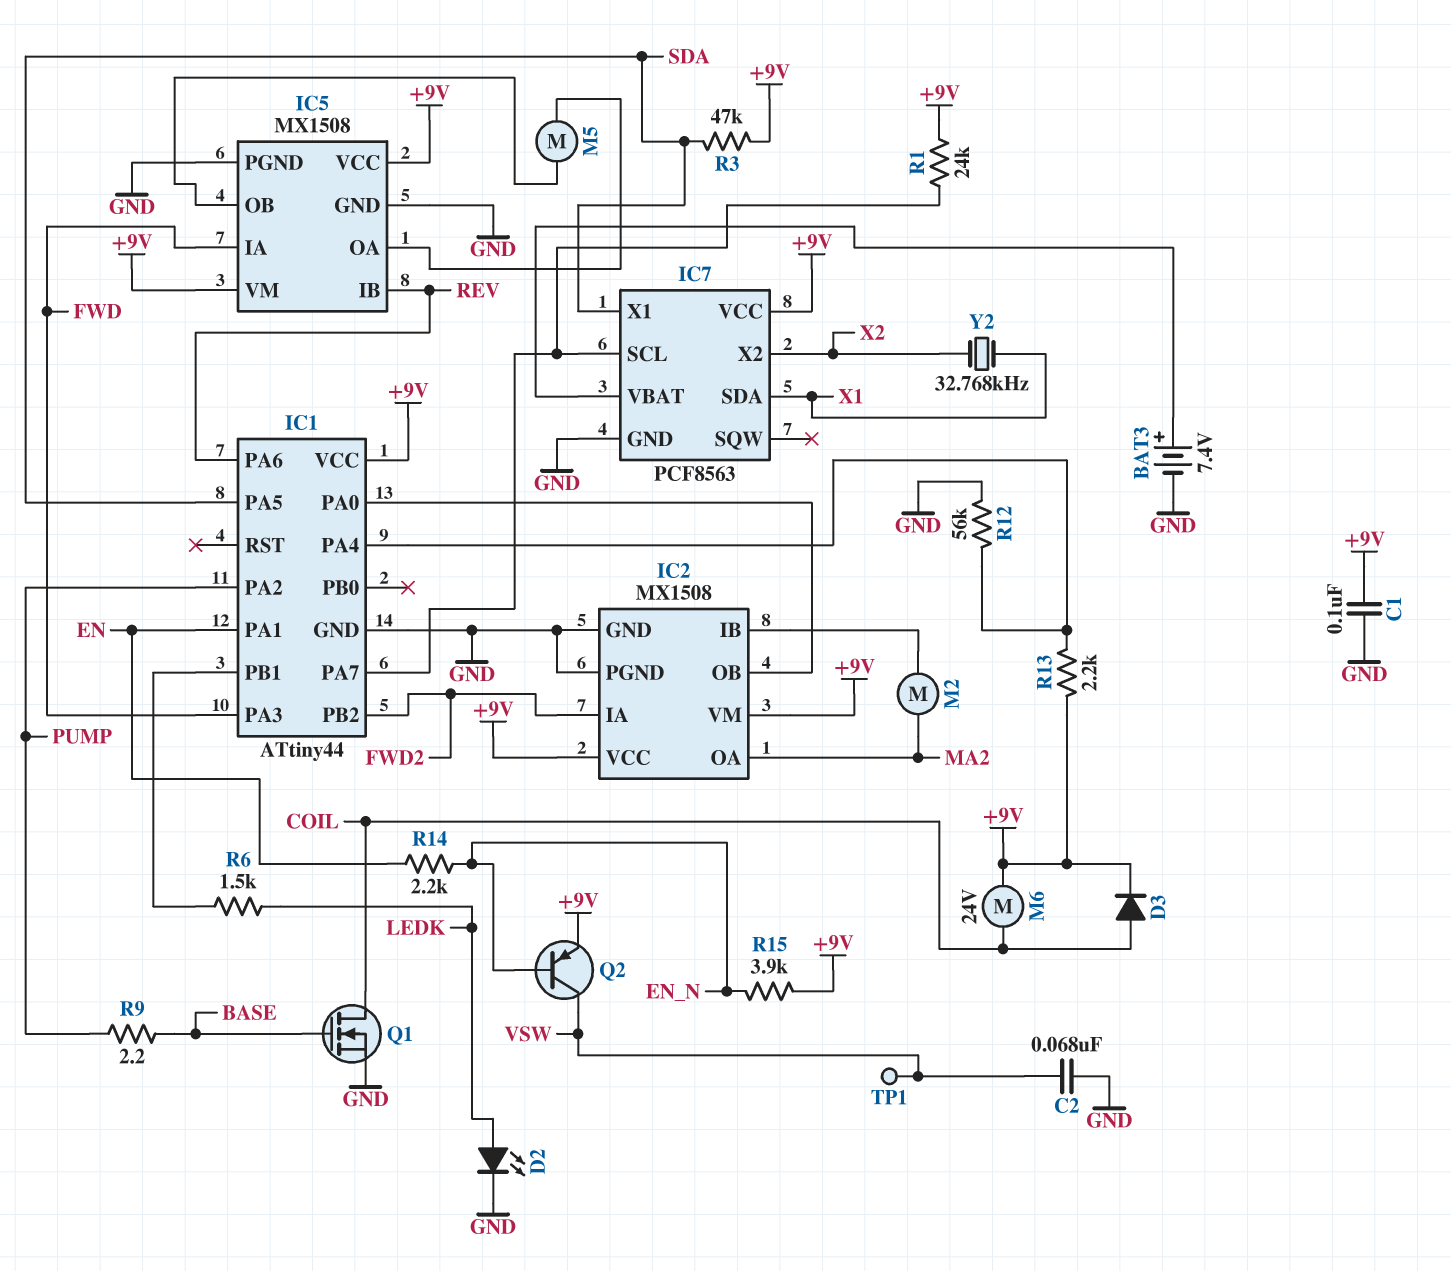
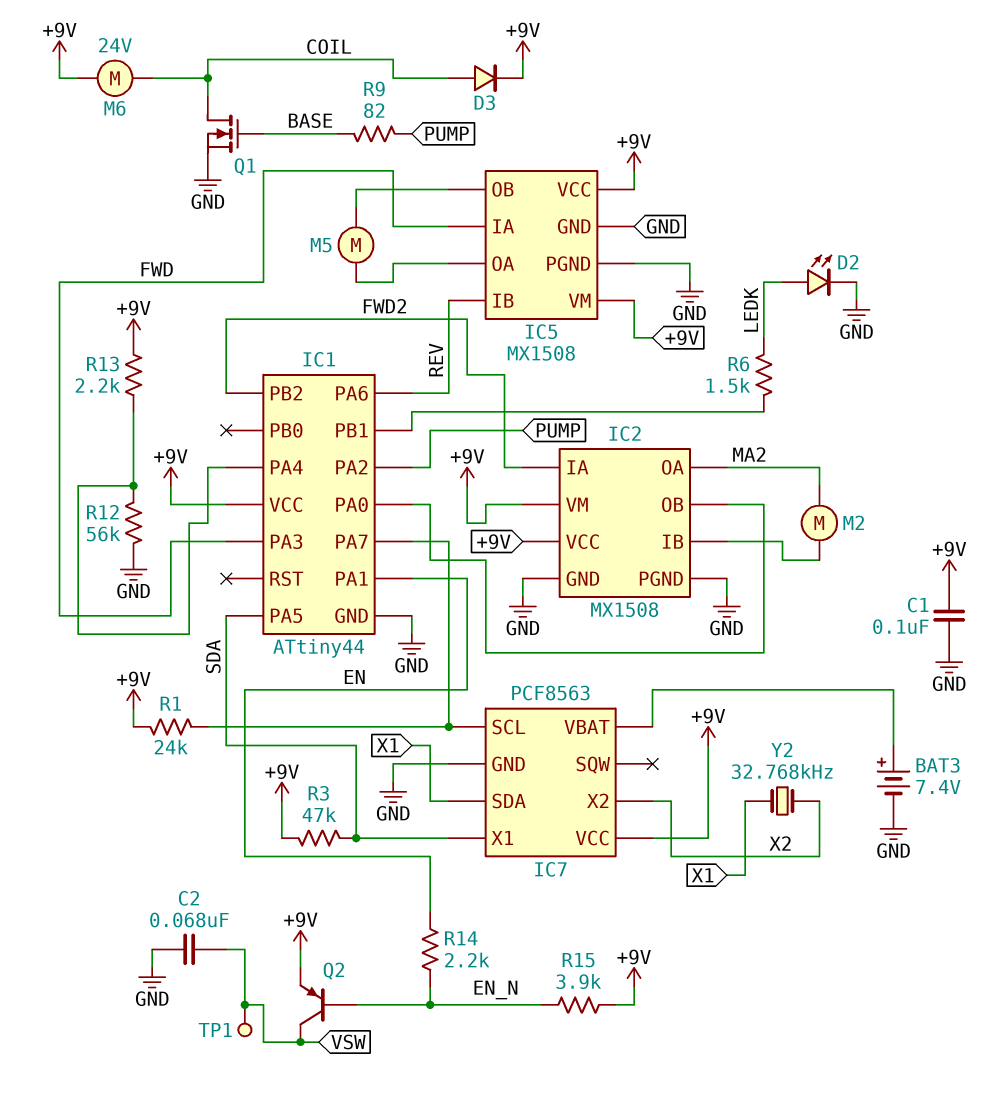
R9: 2.2 (BASE, PUMP) -> 82 (BASE, PUMP)

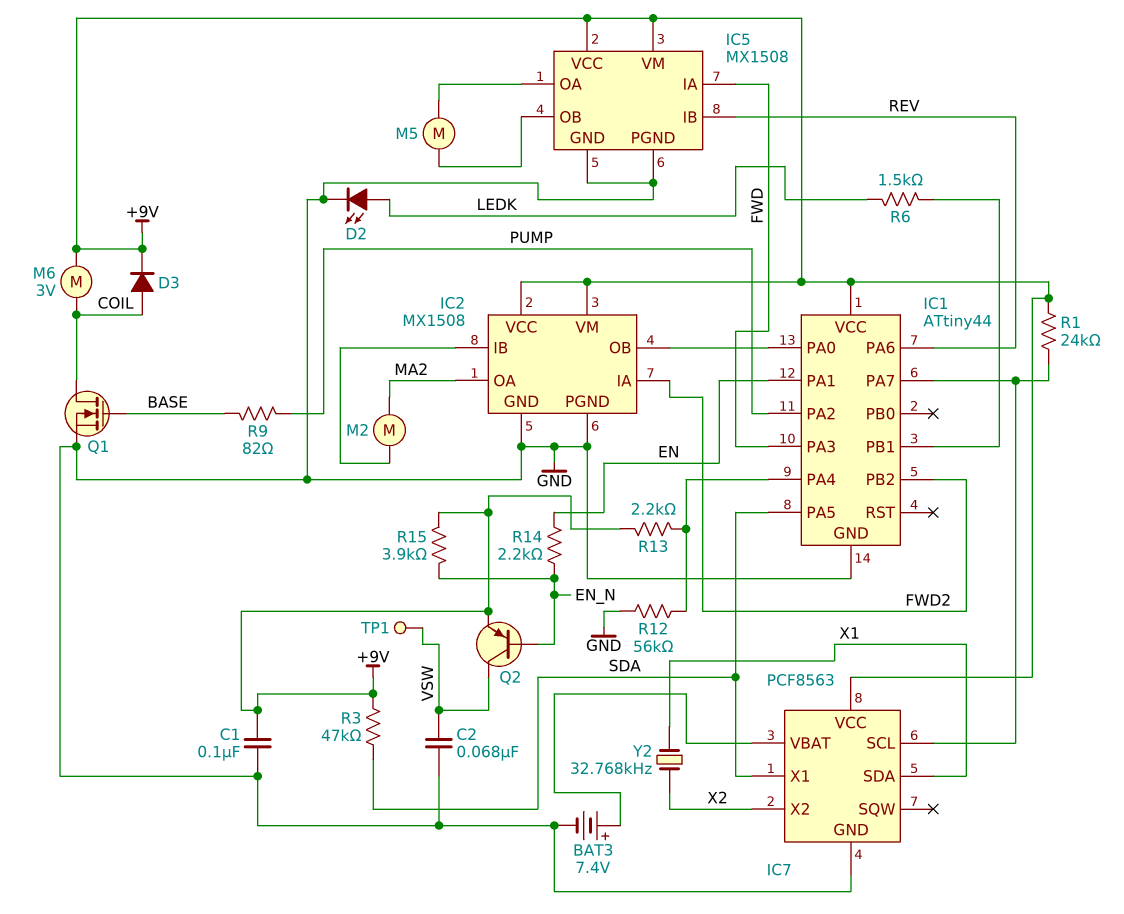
M6: motor 24V (+9V, COIL) -> motor 3V (+9V, COIL)

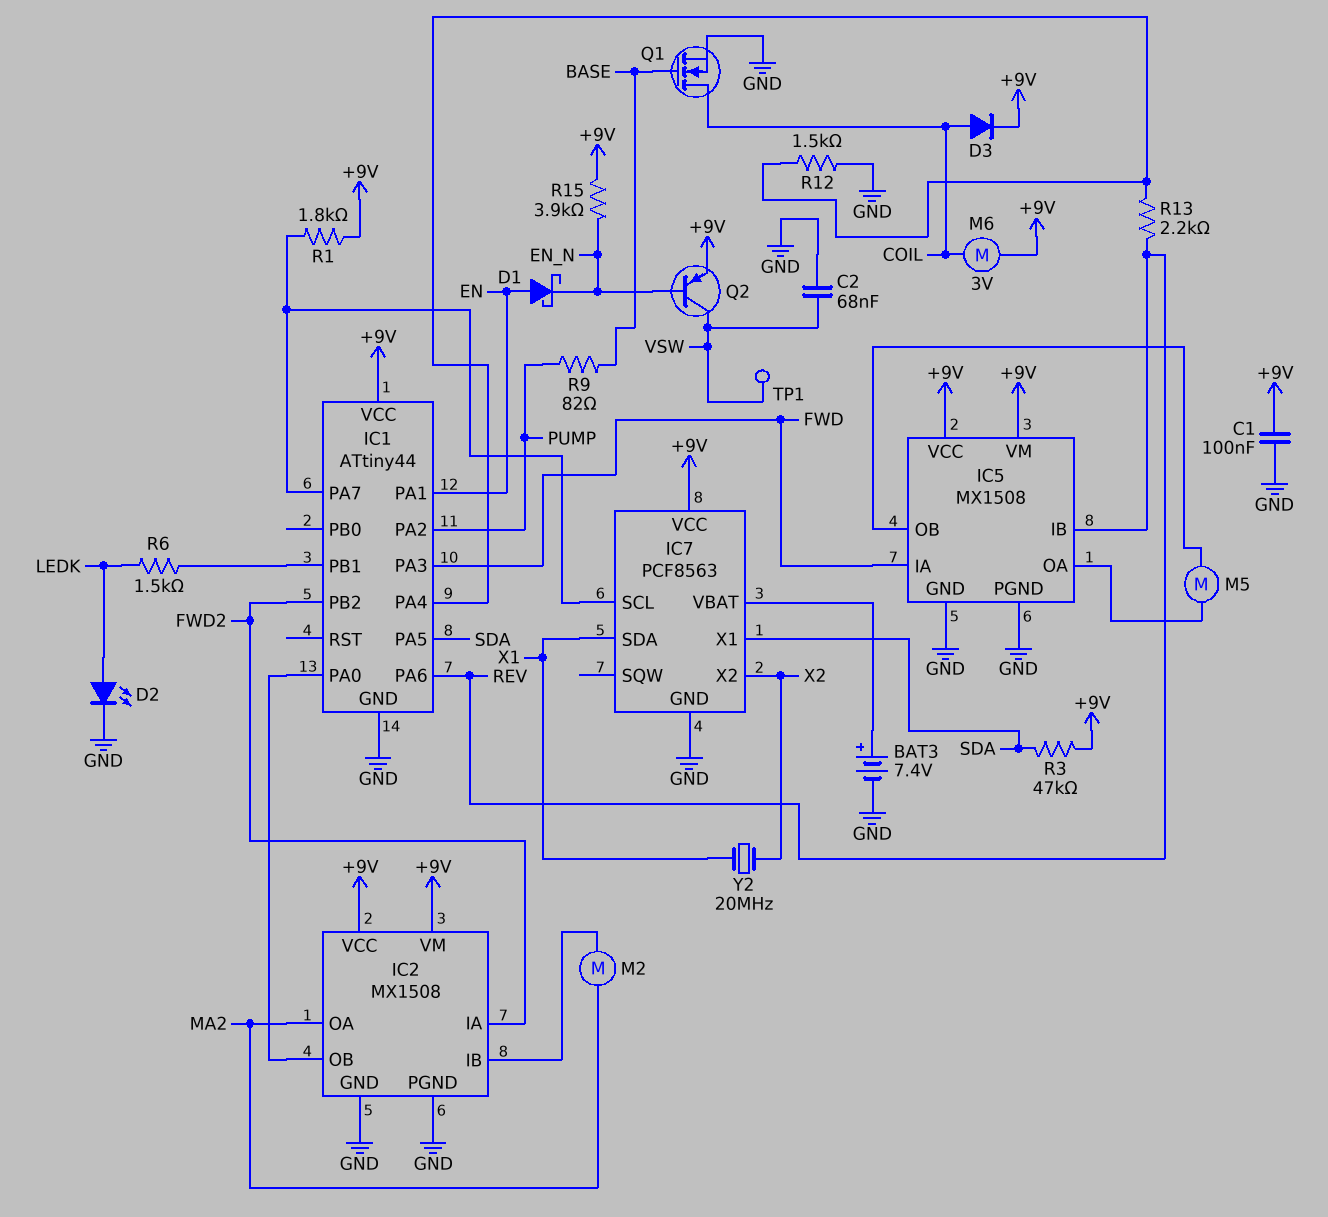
D1: none -> schottky (A EN, K EN_N)
R1: 24k (+9V, IC1/PA7) -> 1.8k (+9V, IC1/PA7)
R12: 56k (GND, IC1/PA4) -> 1.5k (GND, IC1/PA4)
R13: 2.2k (+9V, IC1/PA4) -> 2.2k (IC1/PA4, REV)
R14: 2.2k (EN, EN_N) -> none
Y2: 32.768kHz (X1, X2) -> 20MHz (X1, X2)

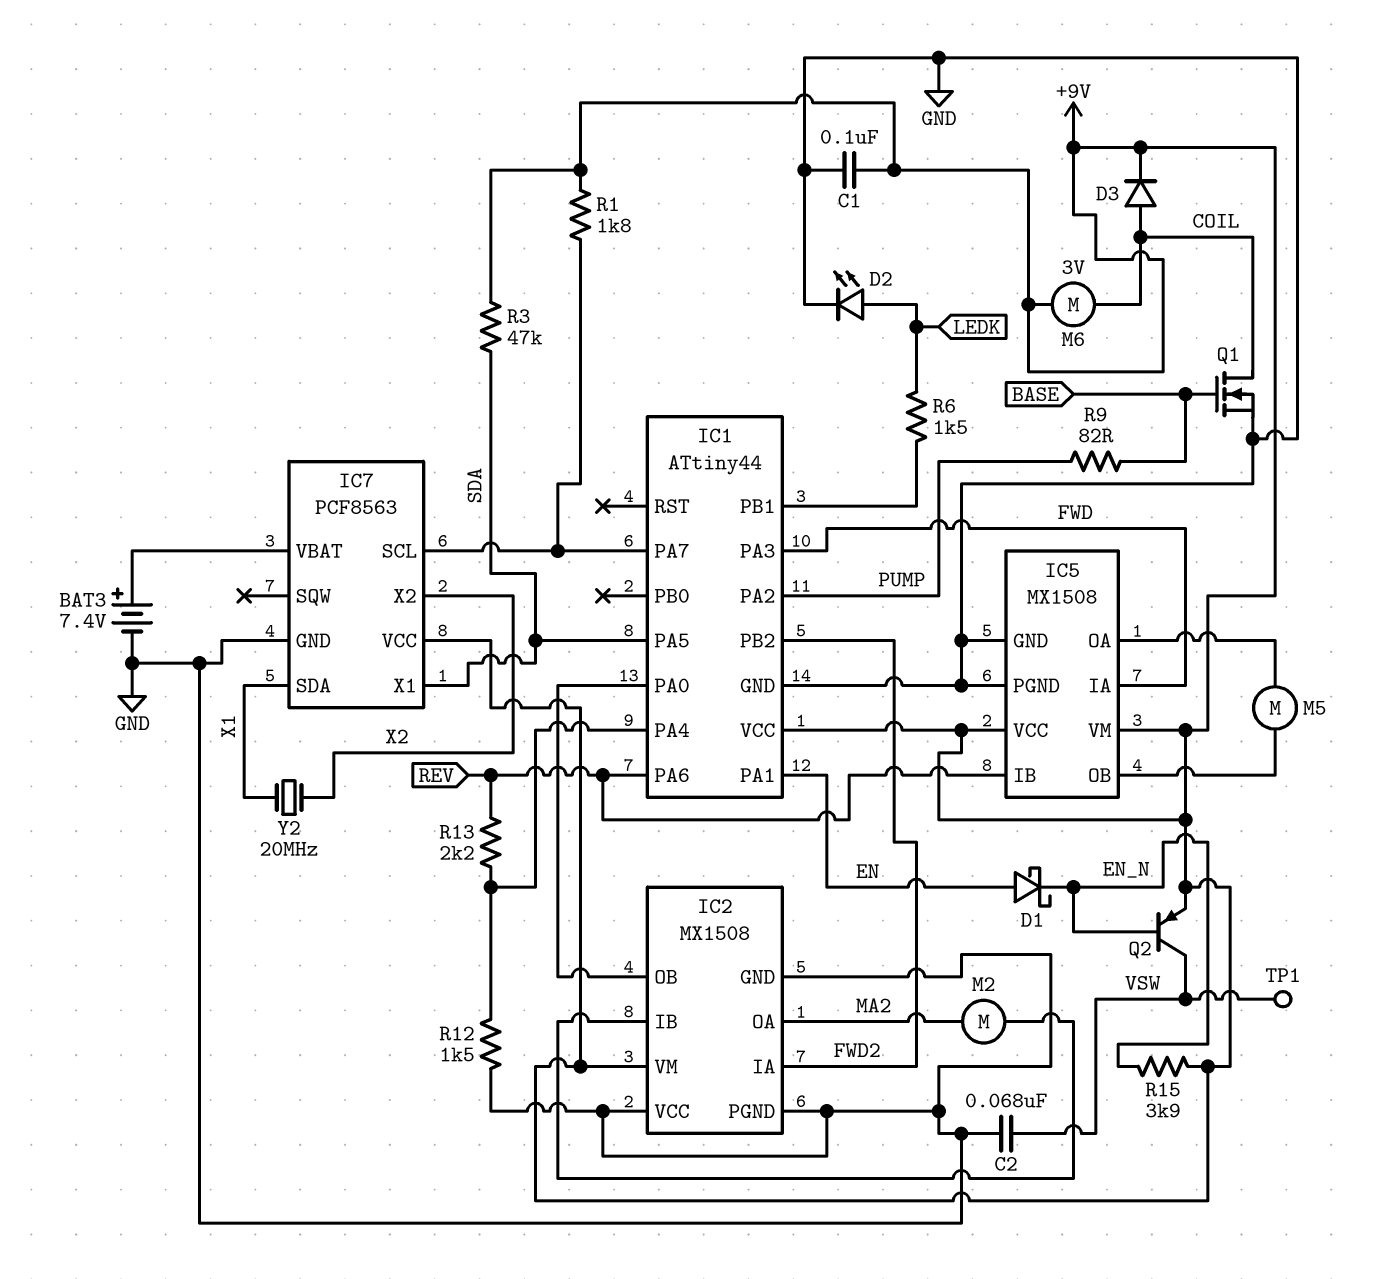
IC2 pin VCC: +9V -> GND

